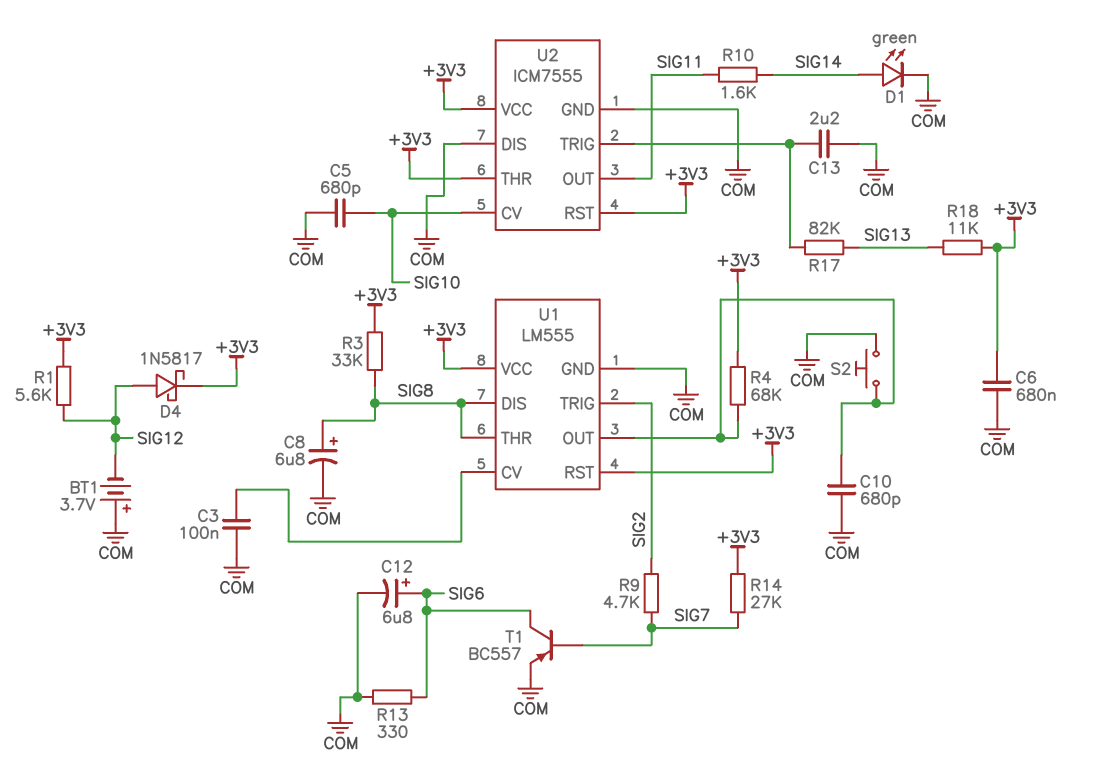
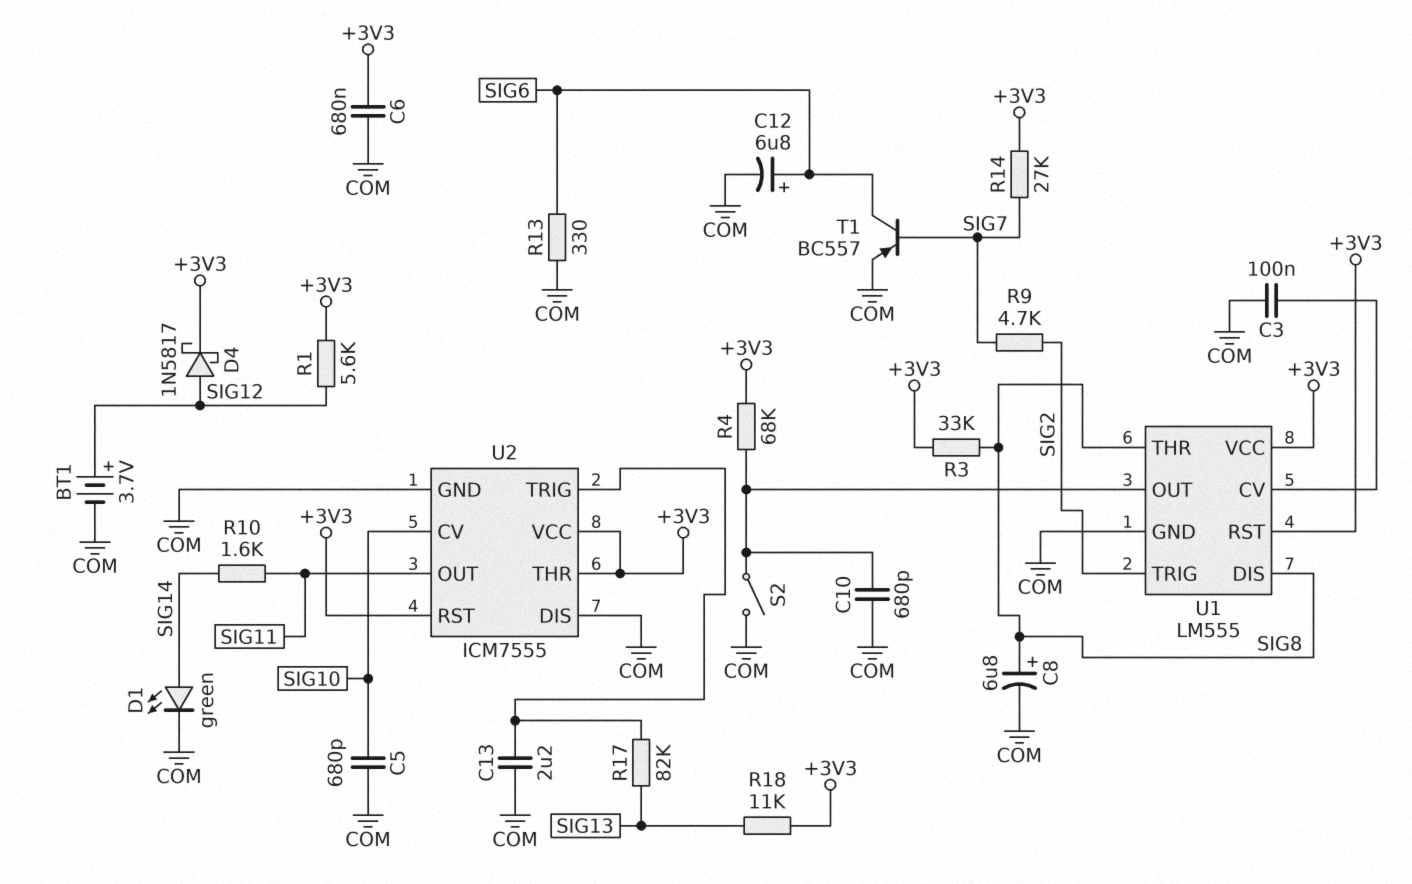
BT1: 3.7V (plus COM, minus SIG12) -> 3.7V (plus SIG12, minus COM)
S2: button (COM, U1/OUT) -> switch (COM, U1/OUT)

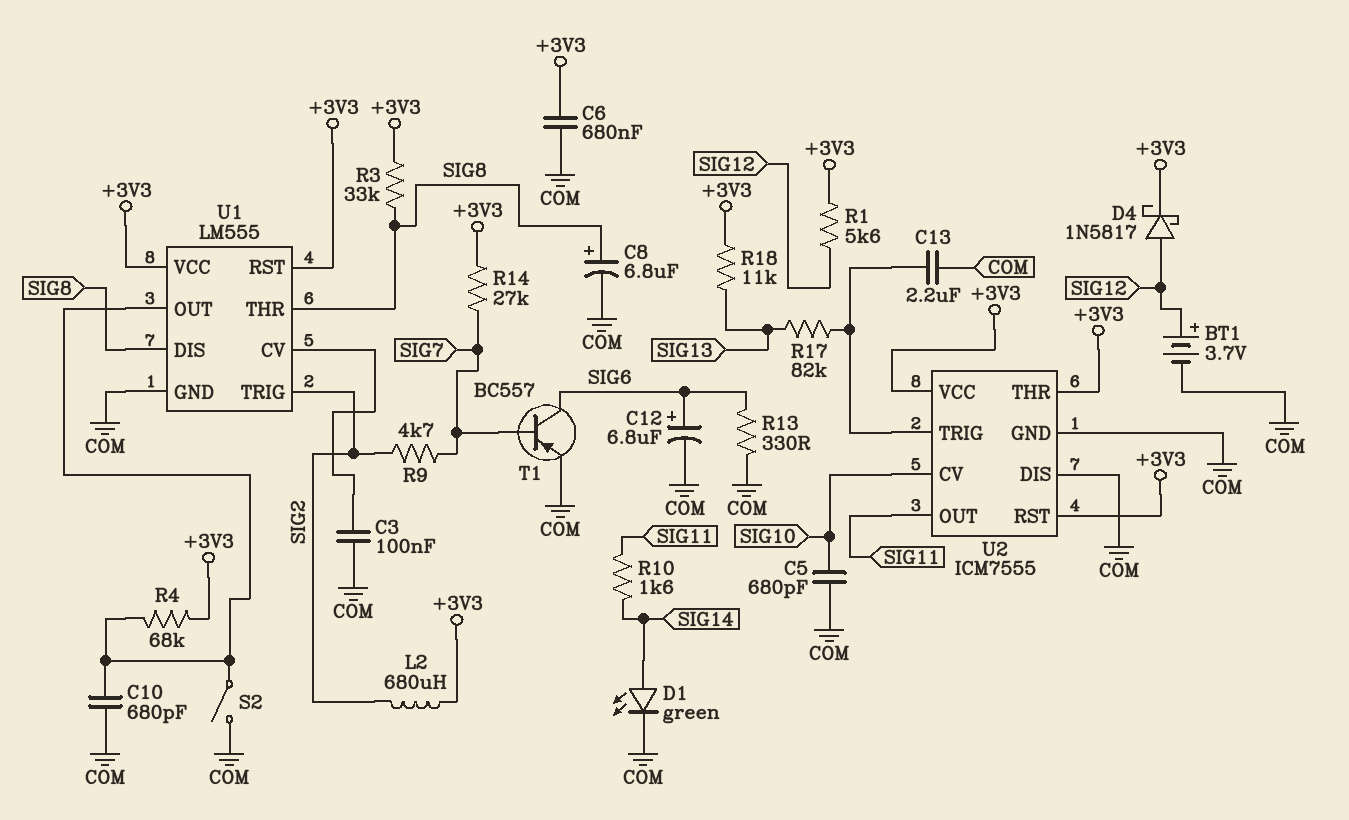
L2: none -> 680uH (+3V3, SIG2)

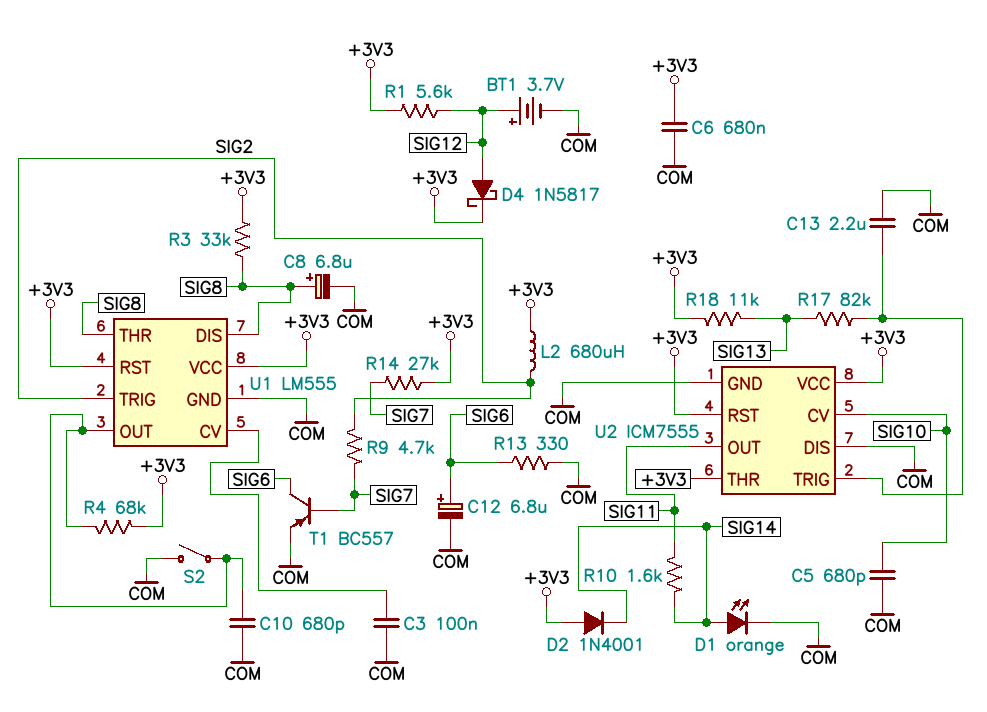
D1: LED green (A SIG14, K COM) -> LED orange (A SIG14, K COM)
D2: none -> diode 1N4001 (A +3V3, K SIG14)

